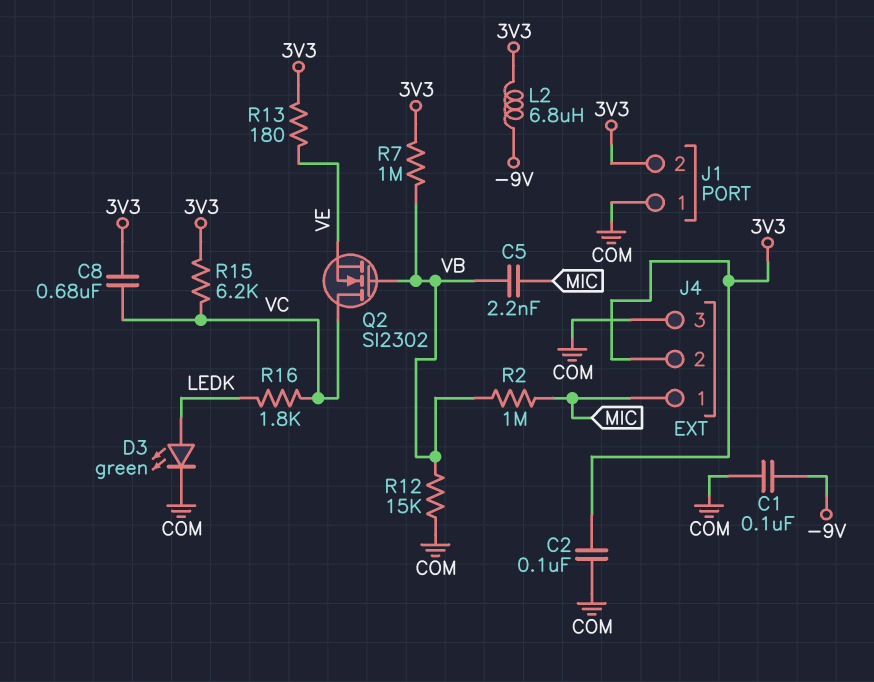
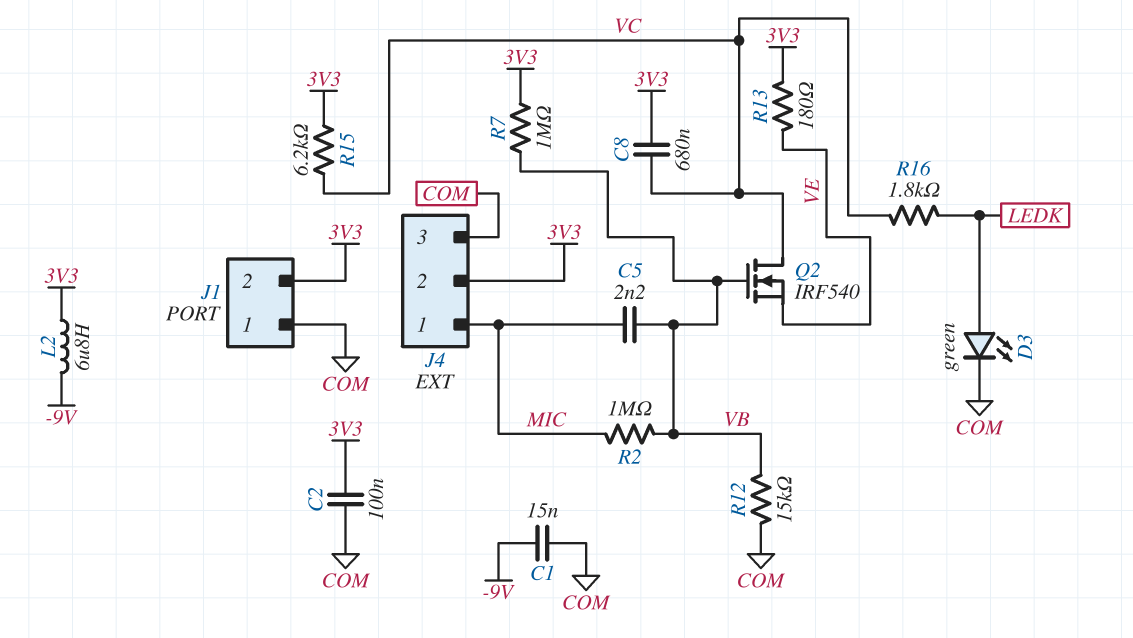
C1: 100nF (-9V, COM) -> 15nF (-9V, COM)
Q2: NMOS SI2302 (G VB, D VC, S VE) -> NMOS IRF540 (G VB, D VC, S VE)

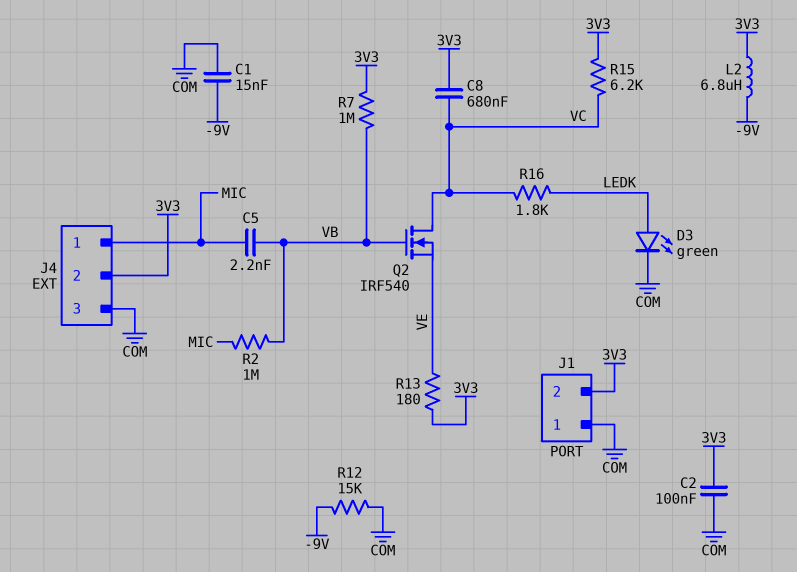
R12: 15k (COM, VB) -> 15k (-9V, COM)

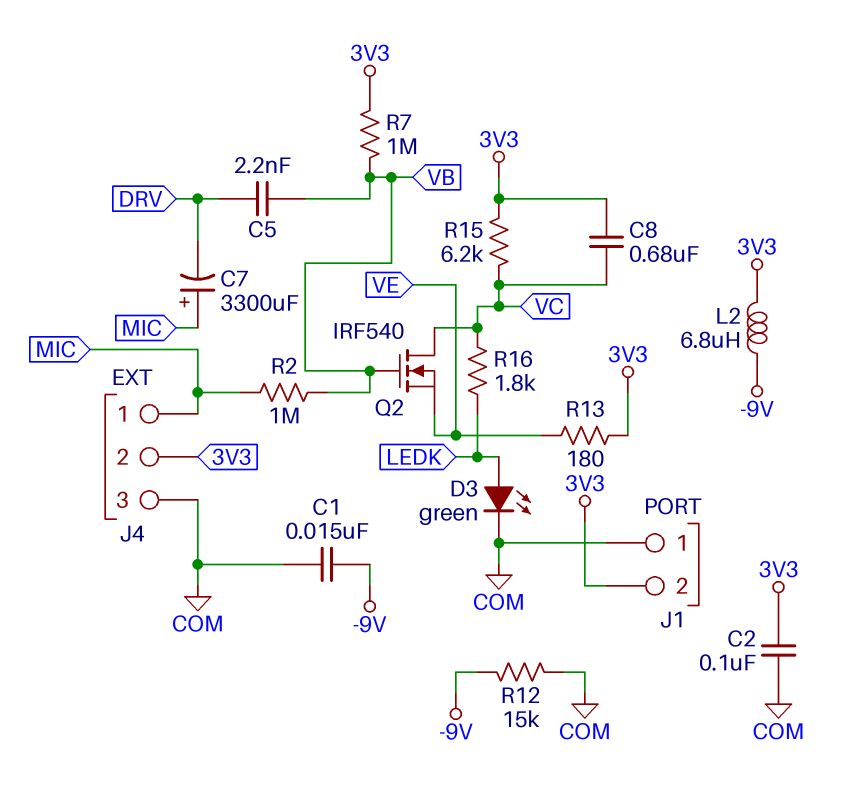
C5: 2.2nF (MIC, VB) -> 2.2nF (DRV, VB)
C7: none -> 3300uF (plus MIC, minus DRV)

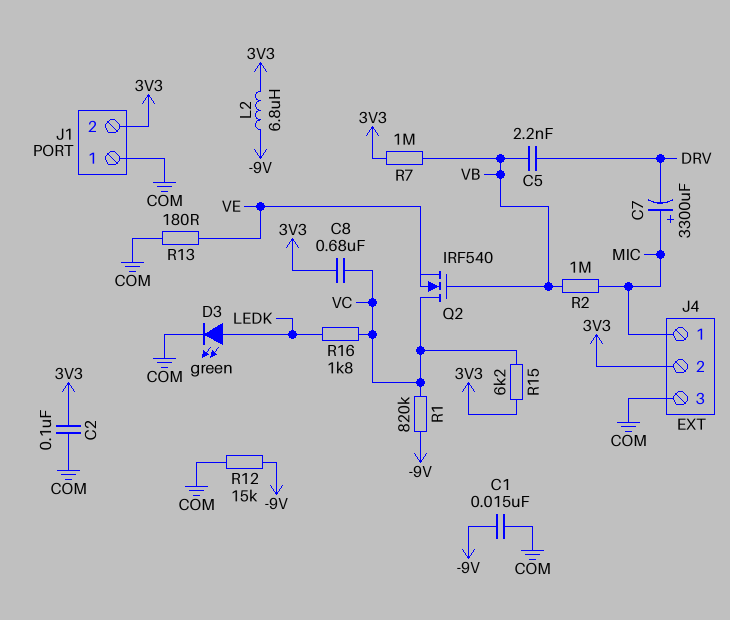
R1: none -> 820k (-9V, VC)
R13: 180 (3V3, VE) -> 180 (COM, VE)

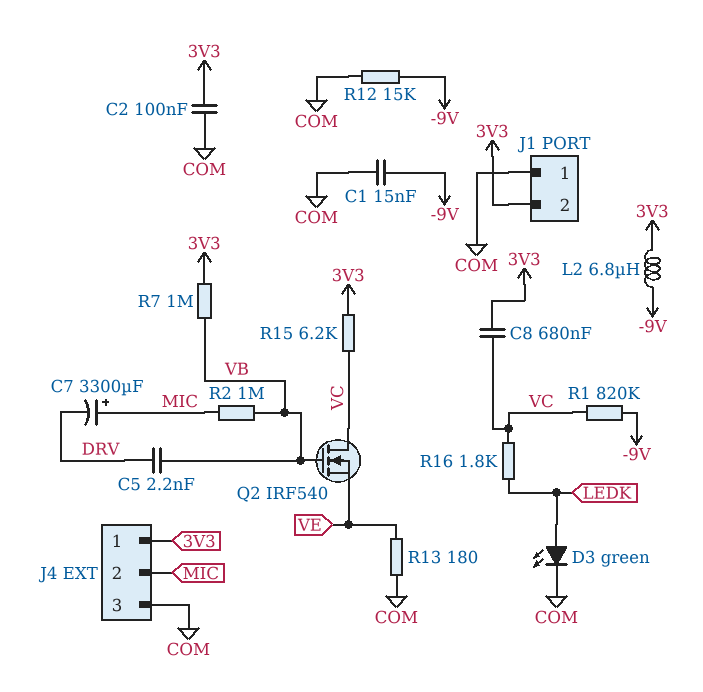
J4 pin 1: MIC -> 3V3
J4 pin 2: 3V3 -> MIC

